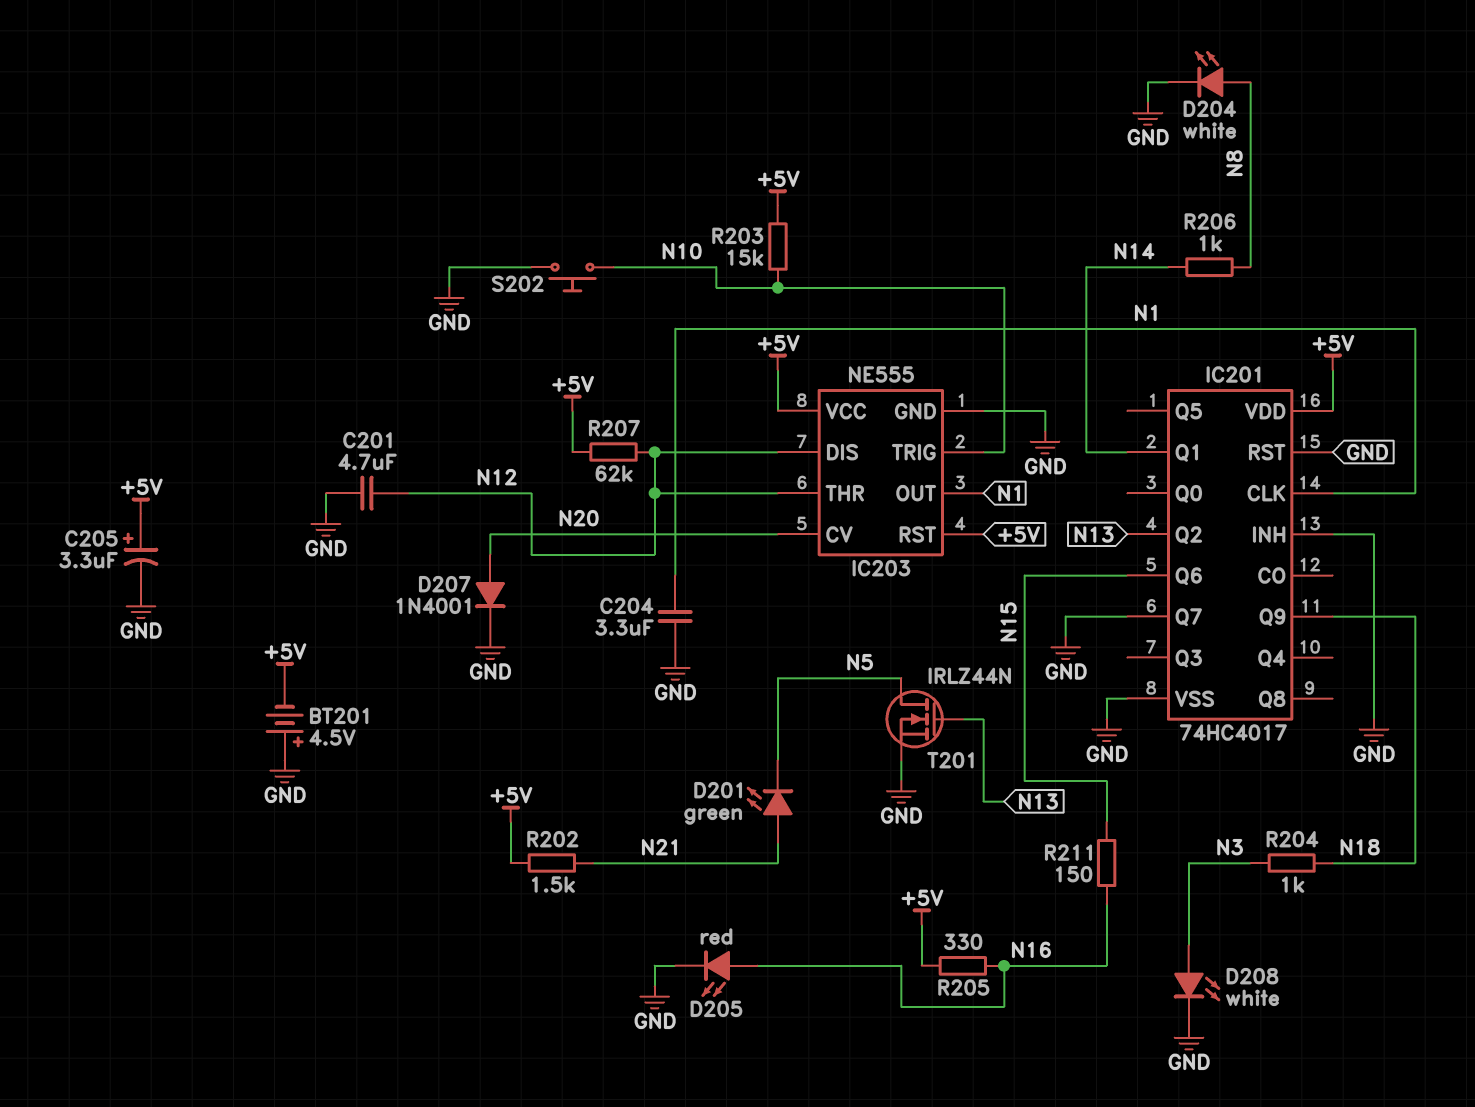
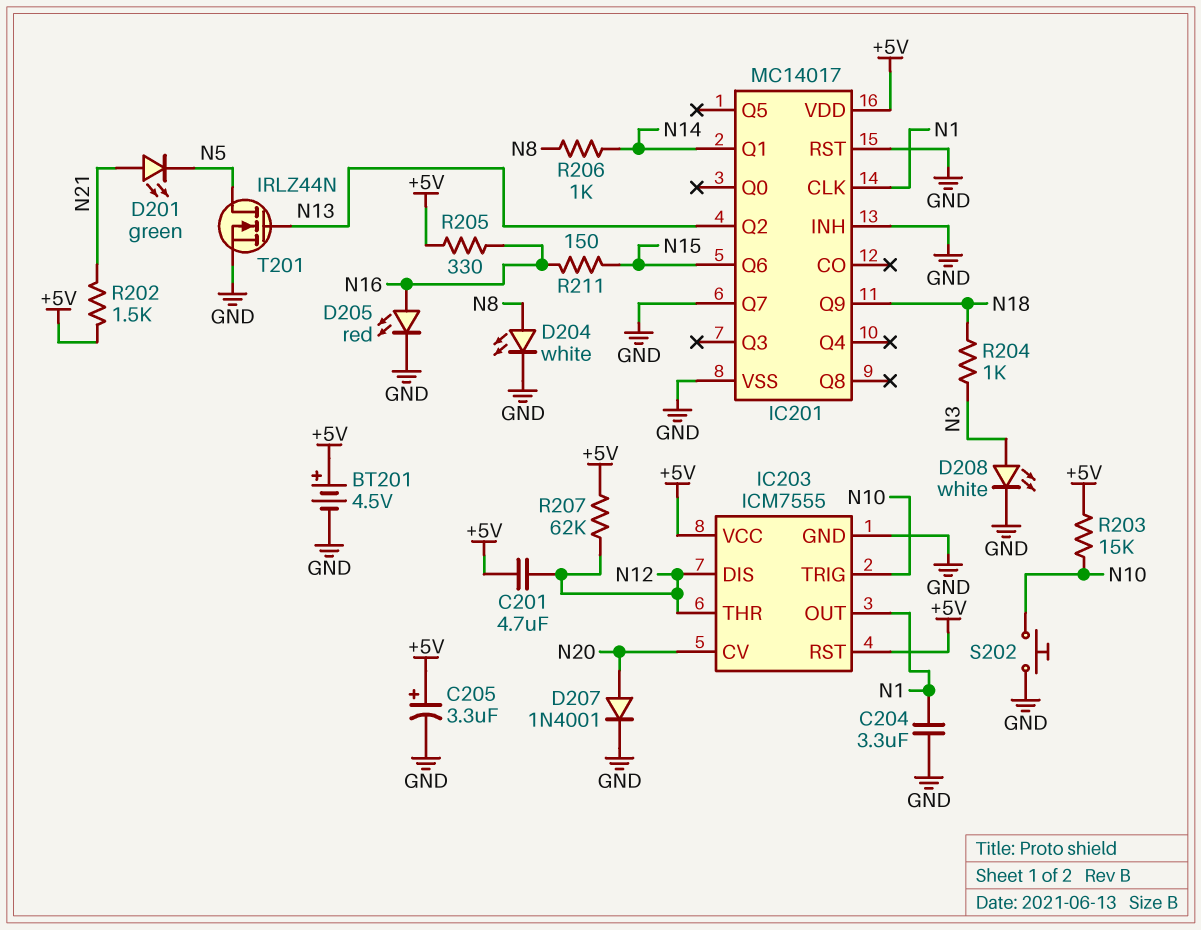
BT201: 4.5V (plus GND, minus +5V) -> 4.5V (plus +5V, minus GND)
C201: 4.7uF (GND, N12) -> 4.7uF (+5V, N12)
IC201: 74HC4017 -> MC14017
IC203: NE555 -> ICM7555

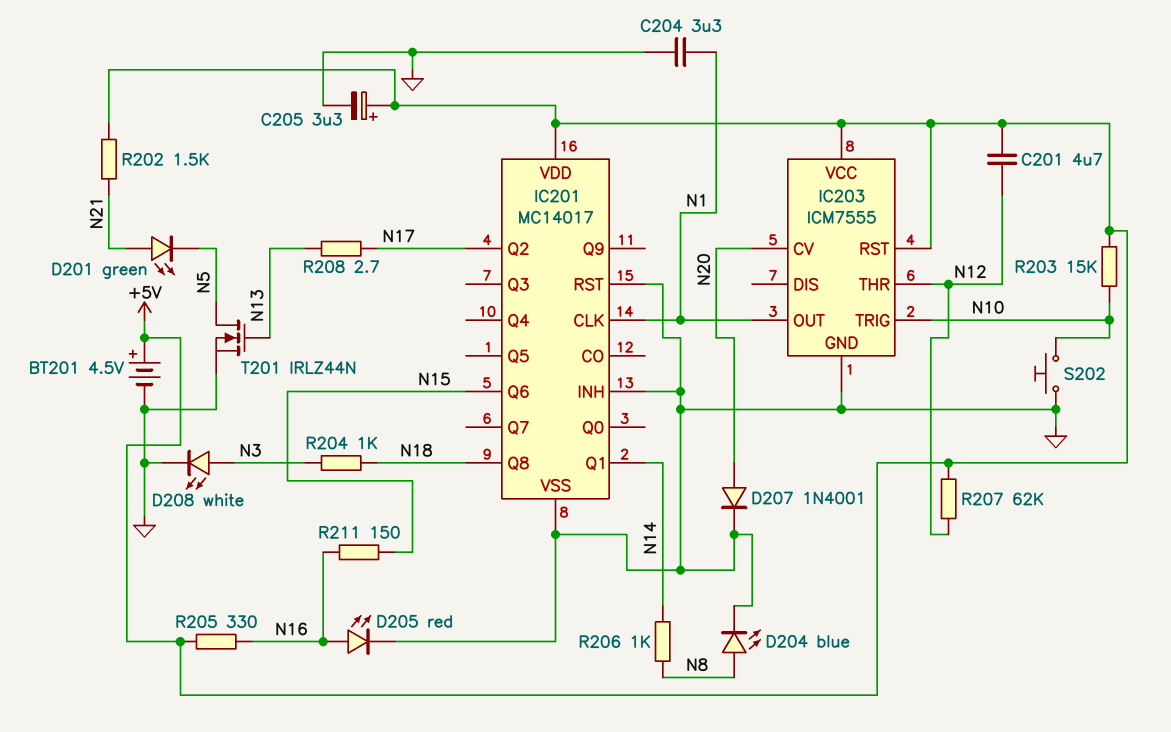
D204: LED white (A N8, K GND) -> LED blue (A N8, K GND)
IC201 pin Q2: N13 -> N17
IC201 pin Q7: GND -> none
IC201 pin Q8: none -> N18
IC201 pin Q9: N18 -> none
IC203 pin DIS: N12 -> none
R208: none -> 2.7 (N13, N17)

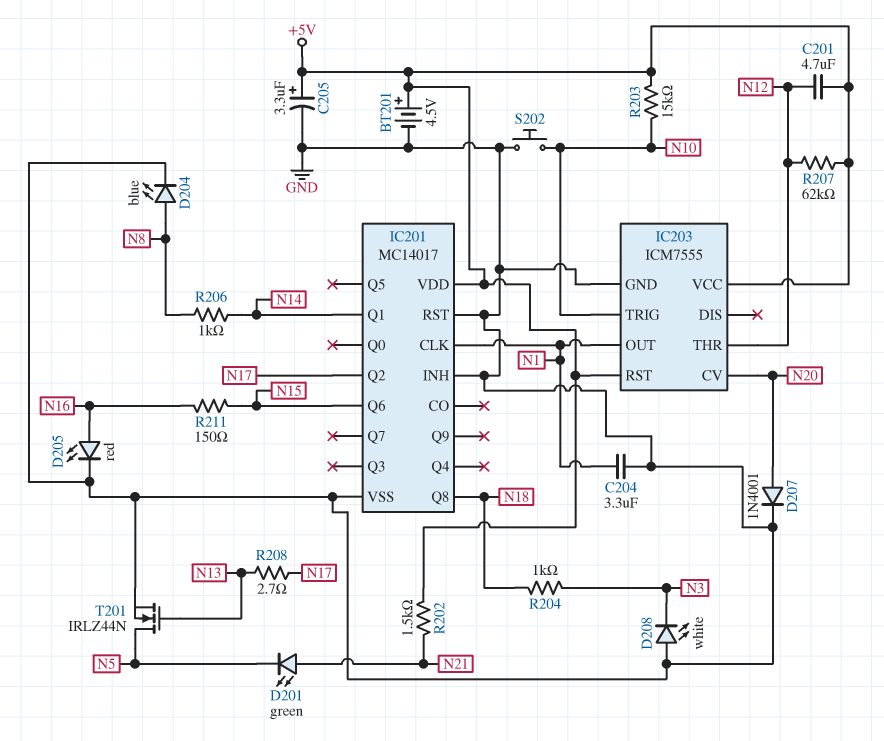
D208: LED white (A N3, K GND) -> LED white (A GND, K N3)
R205: 330 (+5V, N16) -> none

